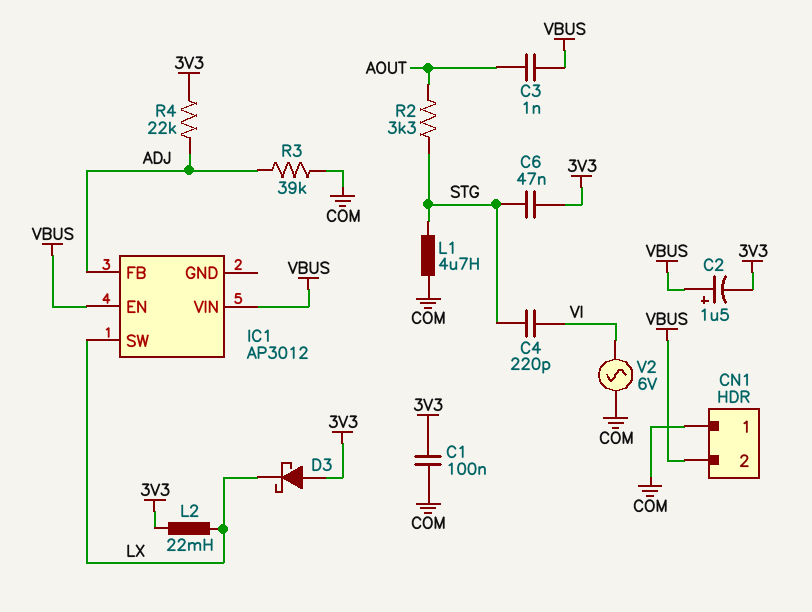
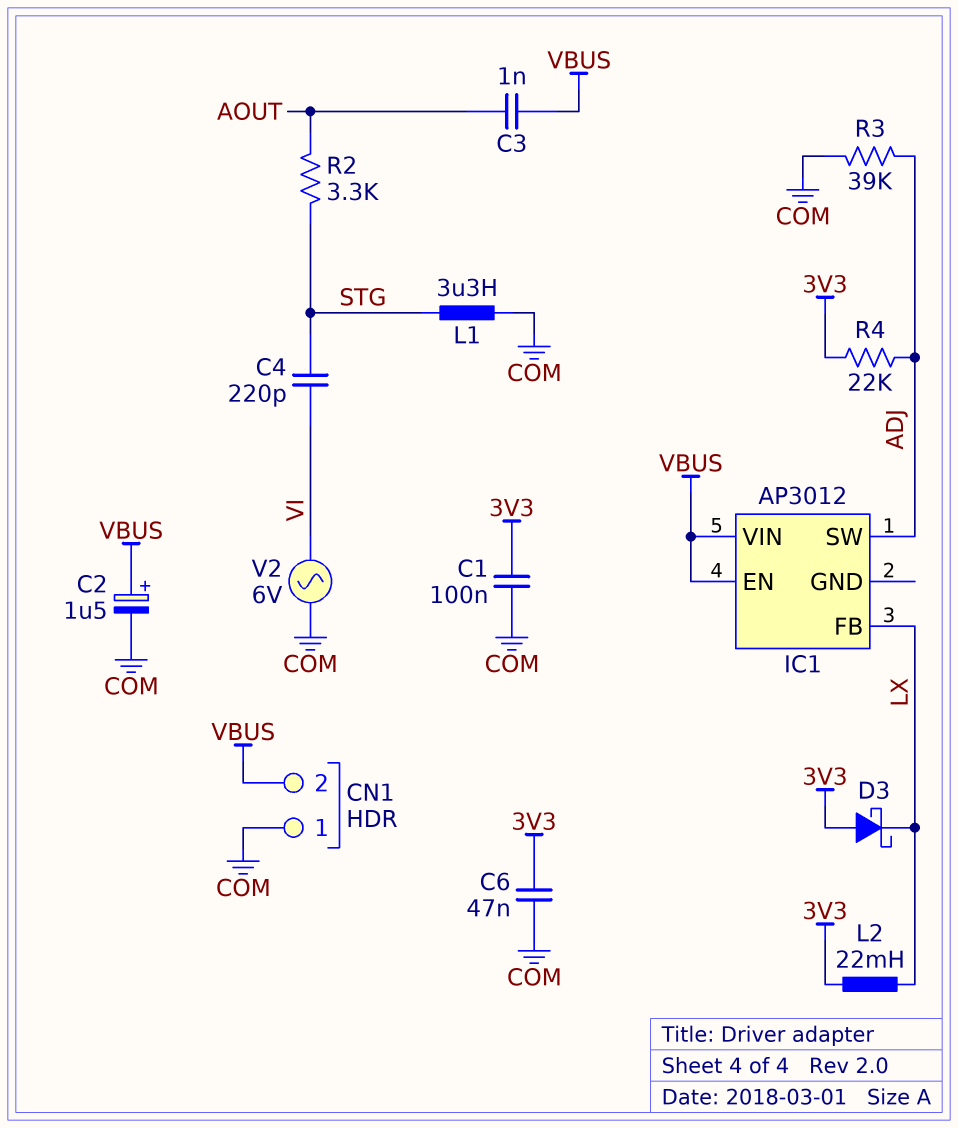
C2: 1.5uF (plus VBUS, minus 3V3) -> 1.5uF (plus VBUS, minus COM)
C6: 47nF (3V3, STG) -> 47nF (3V3, COM)
IC1 pin FB: ADJ -> LX
IC1 pin SW: LX -> ADJ
L1: 4.7uH (COM, STG) -> 3.3uH (COM, STG)

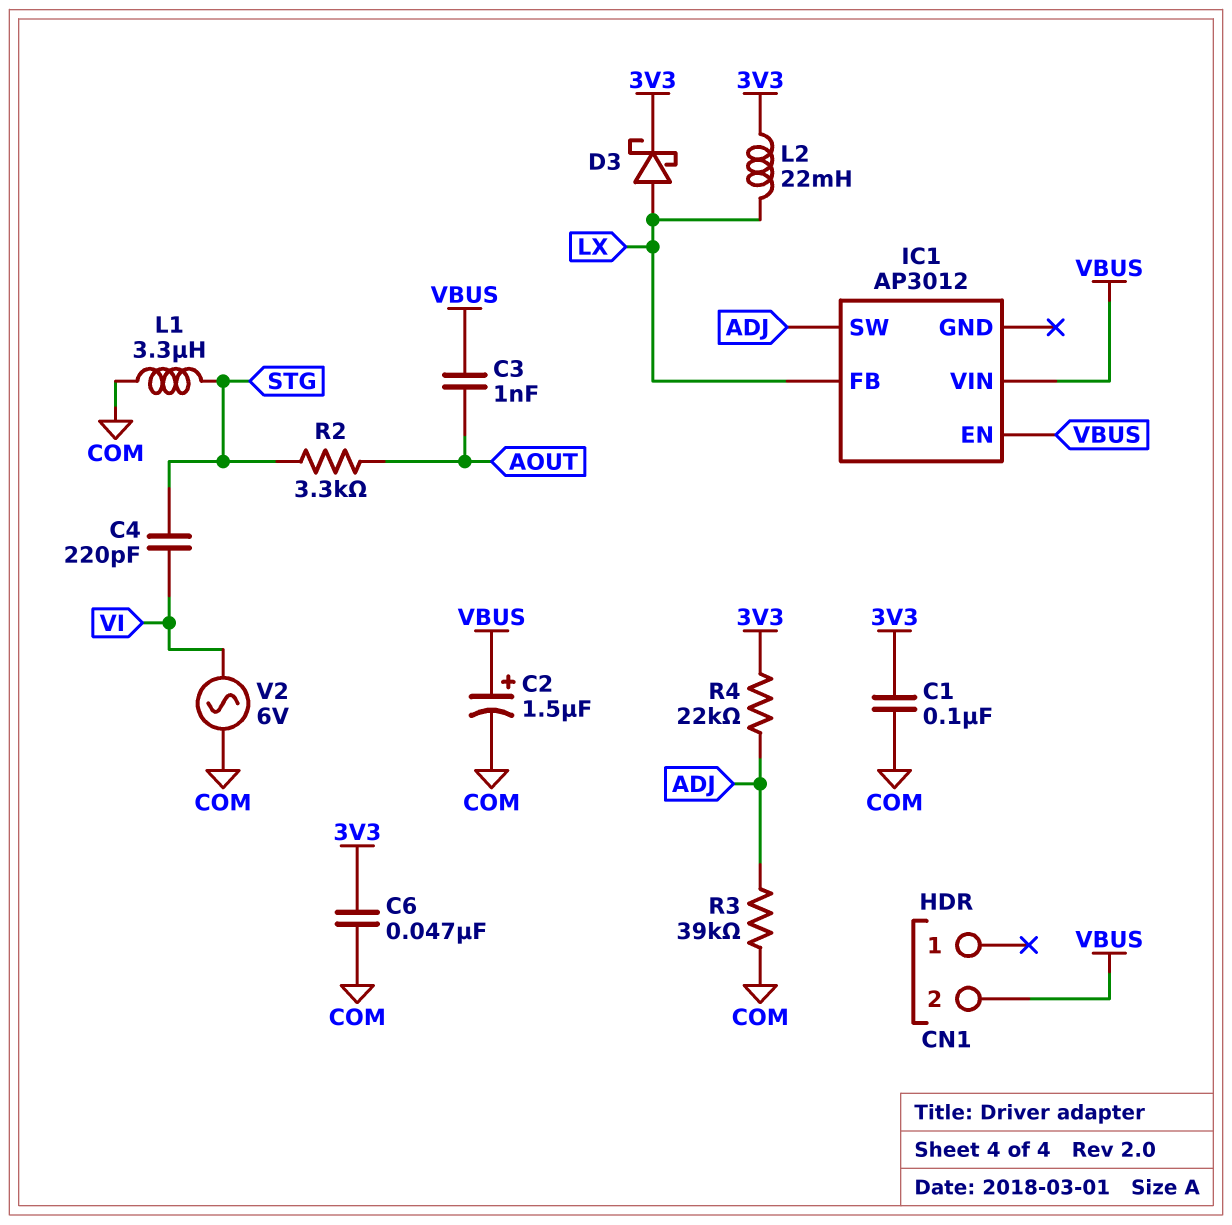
CN1 pin 1: COM -> none
D3: schottky (A 3V3, K LX) -> schottky (A LX, K 3V3)

